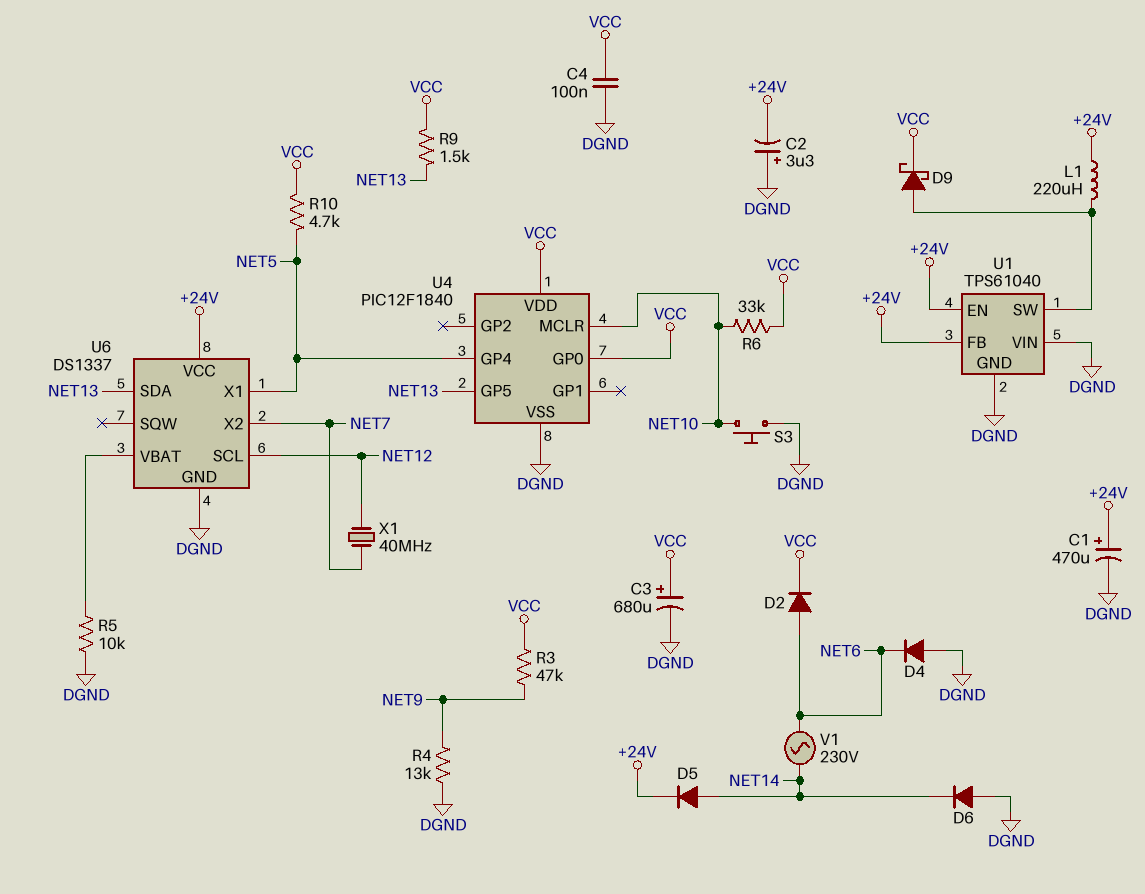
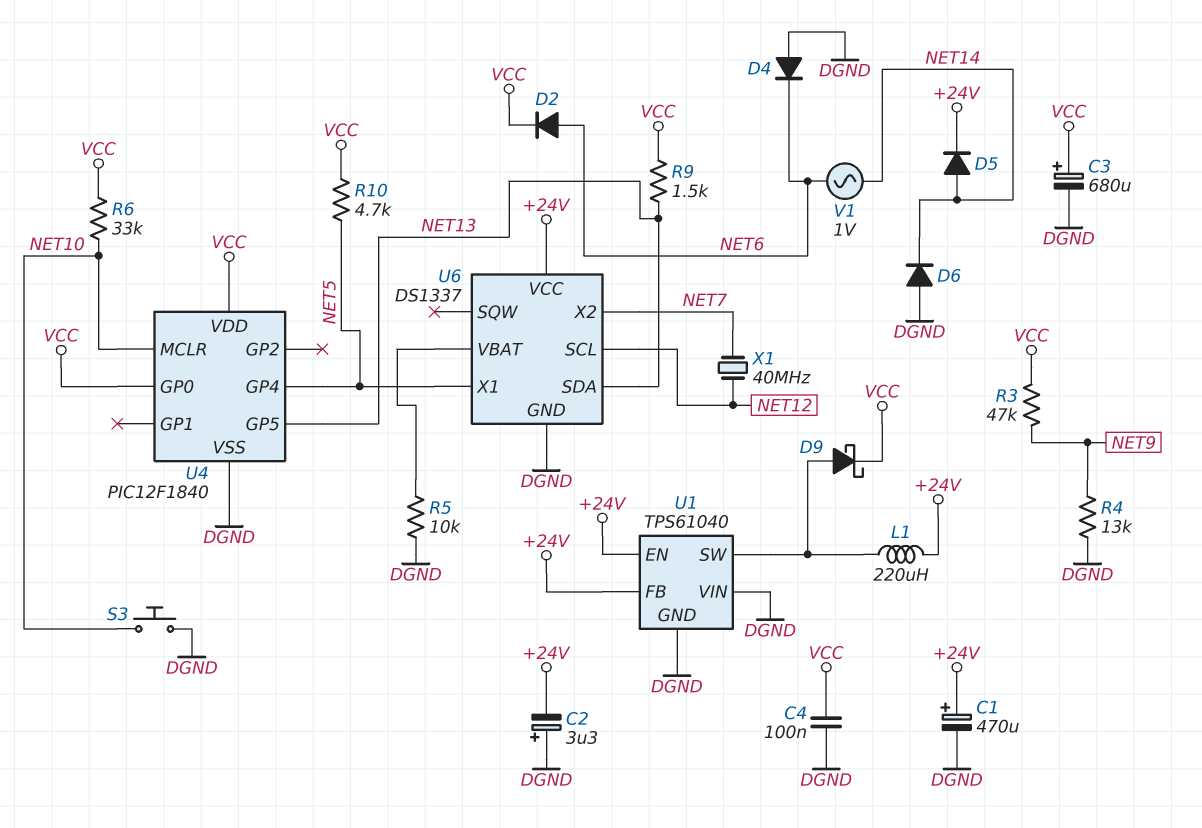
V1: AC 230V (NET6, NET14) -> AC 1V (NET6, NET14)

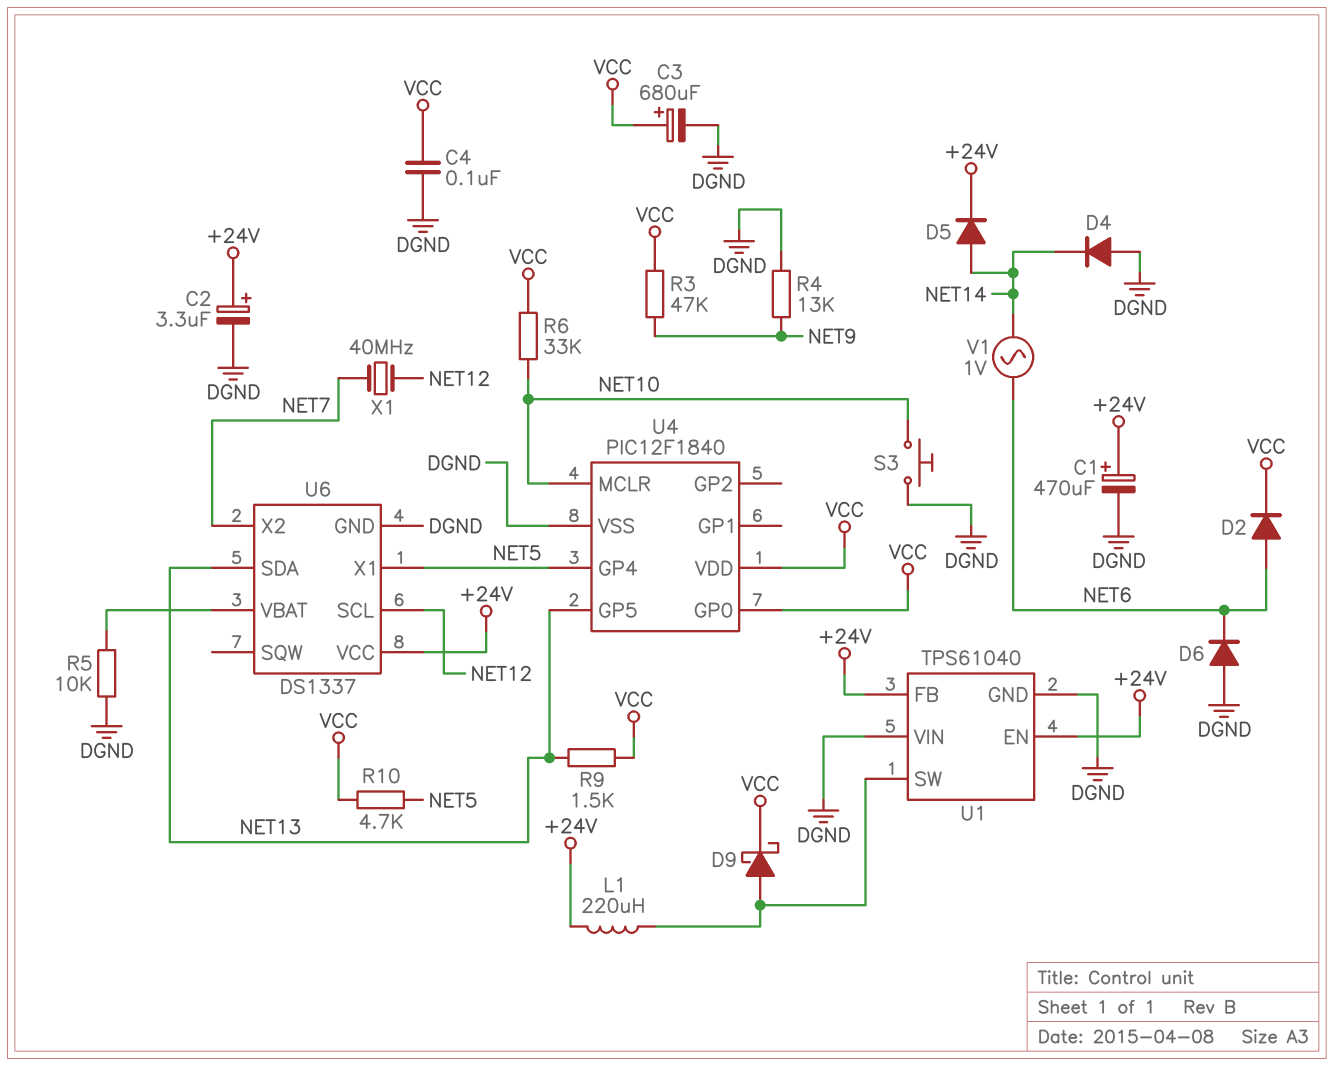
C2: 3.3uF (plus DGND, minus +24V) -> 3.3uF (plus +24V, minus DGND)
D4: diode (A DGND, K NET6) -> diode (A DGND, K NET14)
D6: diode (A DGND, K NET14) -> diode (A DGND, K NET6)

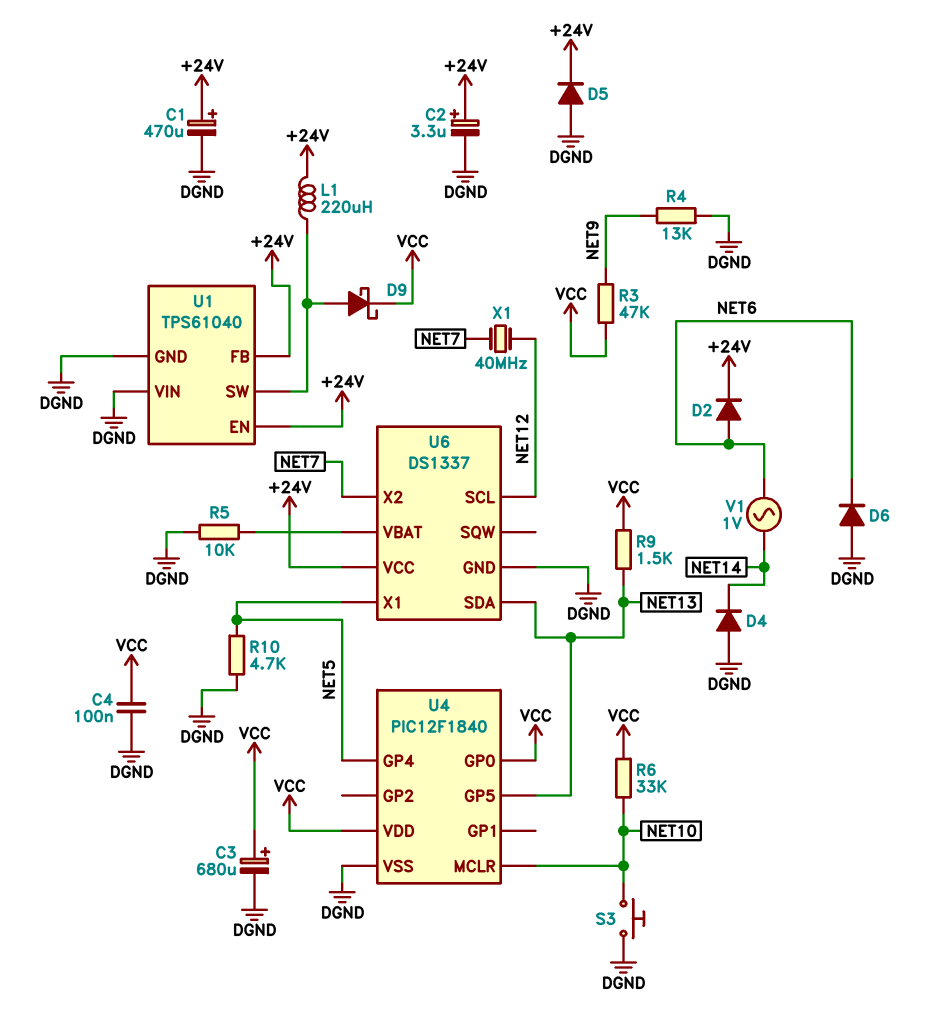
D2: diode (A NET6, K VCC) -> diode (A NET6, K +24V)
D5: diode (A NET14, K +24V) -> diode (A DGND, K +24V)
R10: 4.7k (NET5, VCC) -> 4.7k (DGND, NET5)

